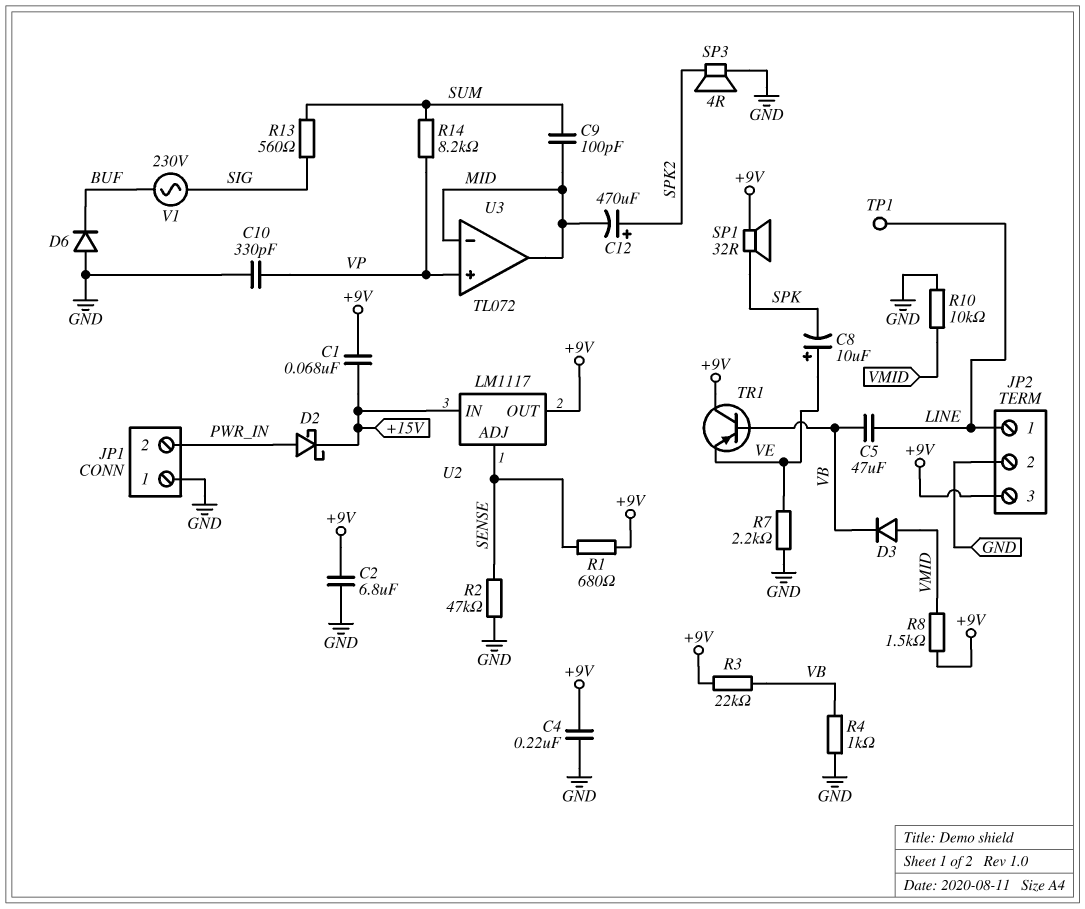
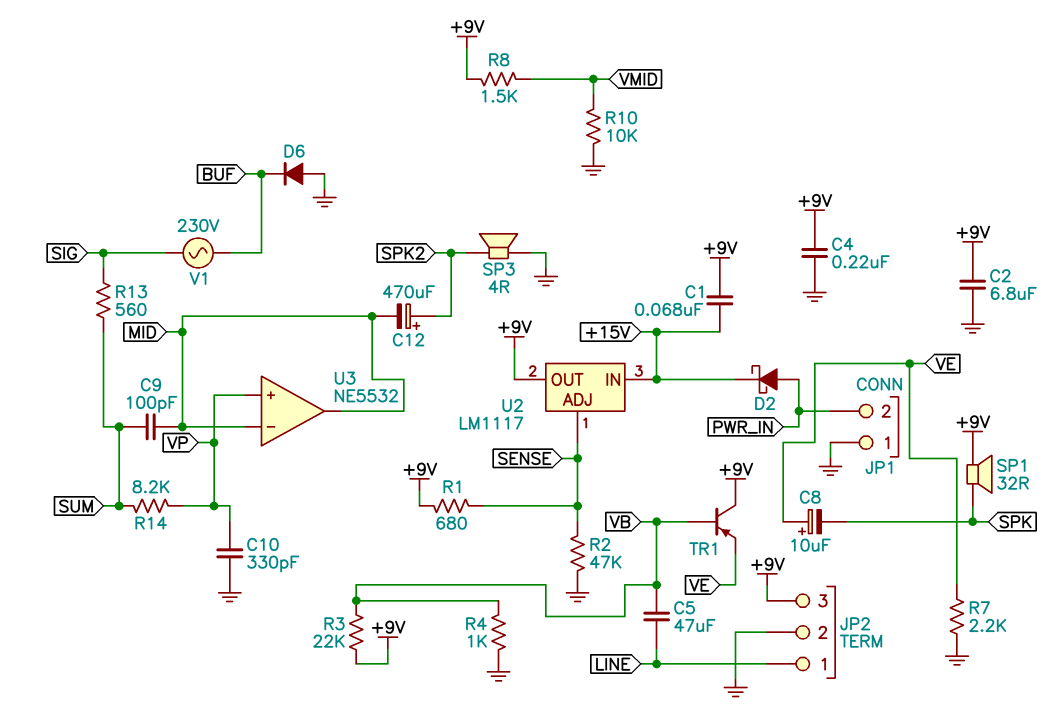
D3: diode (A VMID, K VB) -> none
TP1: test point (LINE) -> none
U3: TL072 -> NE5532

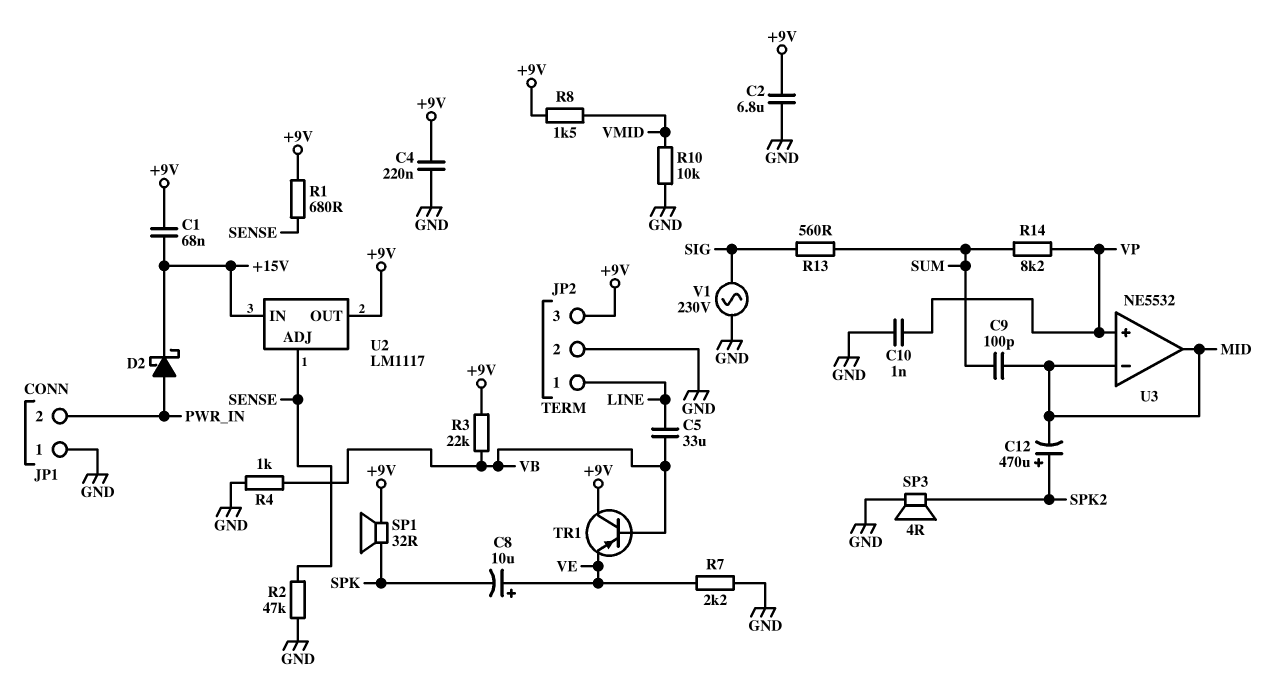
C5: 47uF (LINE, VB) -> 33uF (LINE, VB)
C10: 330pF (GND, VP) -> 1nF (GND, VP)
D6: diode (A GND, K BUF) -> none
V1: AC 230V (BUF, SIG) -> AC 230V (GND, SIG)

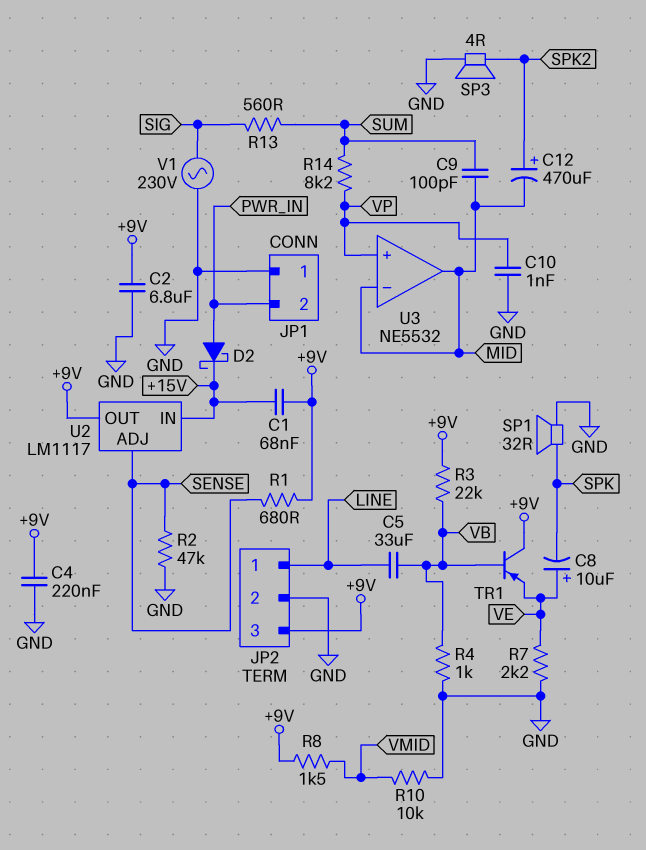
SP1: speaker 32R (+9V, SPK) -> speaker 32R (GND, SPK)

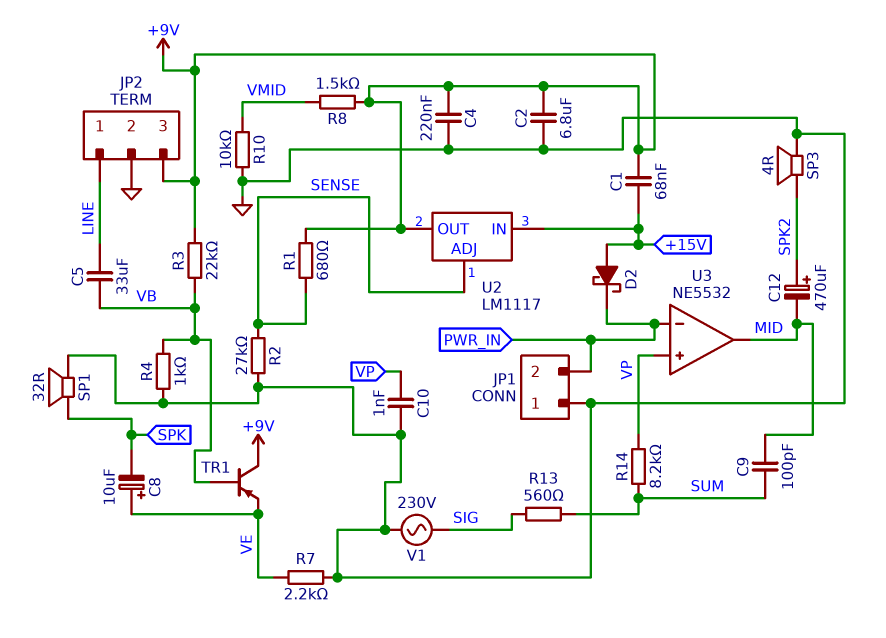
D2: schottky (A PWR_IN, K +15V) -> schottky (A +15V, K PWR_IN)
R2: 47k (GND, SENSE) -> 27k (GND, SENSE)
U3 pin in-: MID -> PWR_IN

